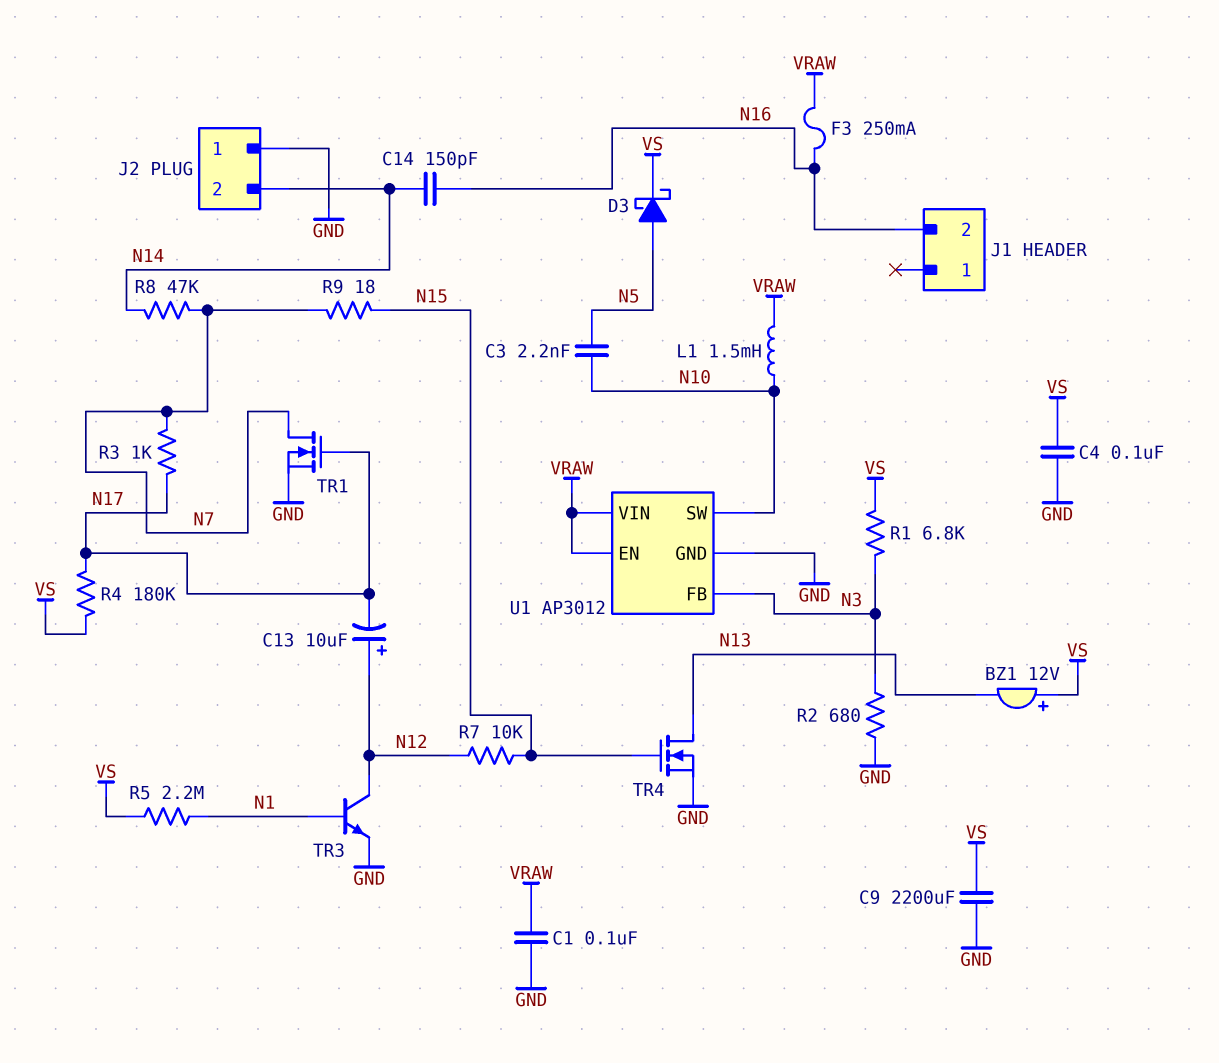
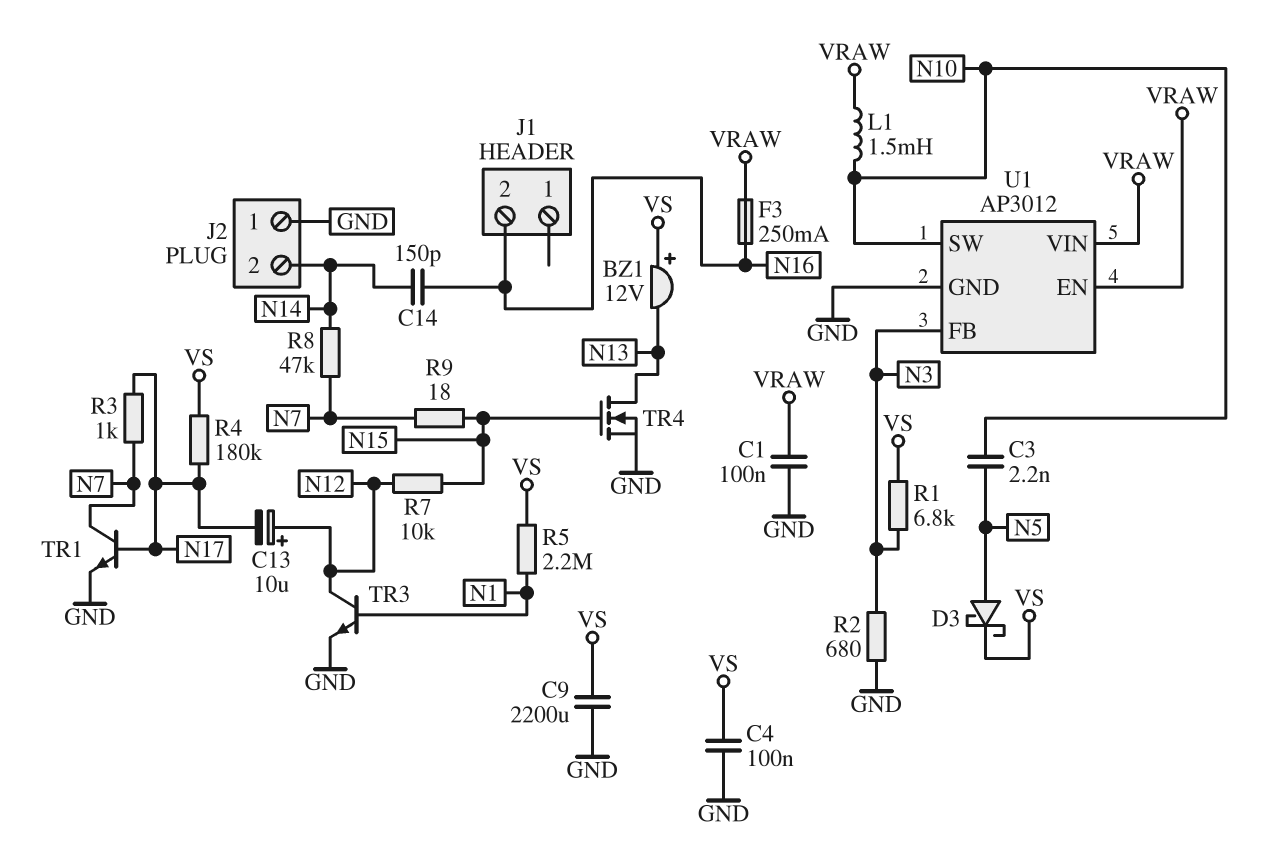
TR1: NMOS (G N17, D N7, S GND) -> NPN (B N17, C N7, E GND)

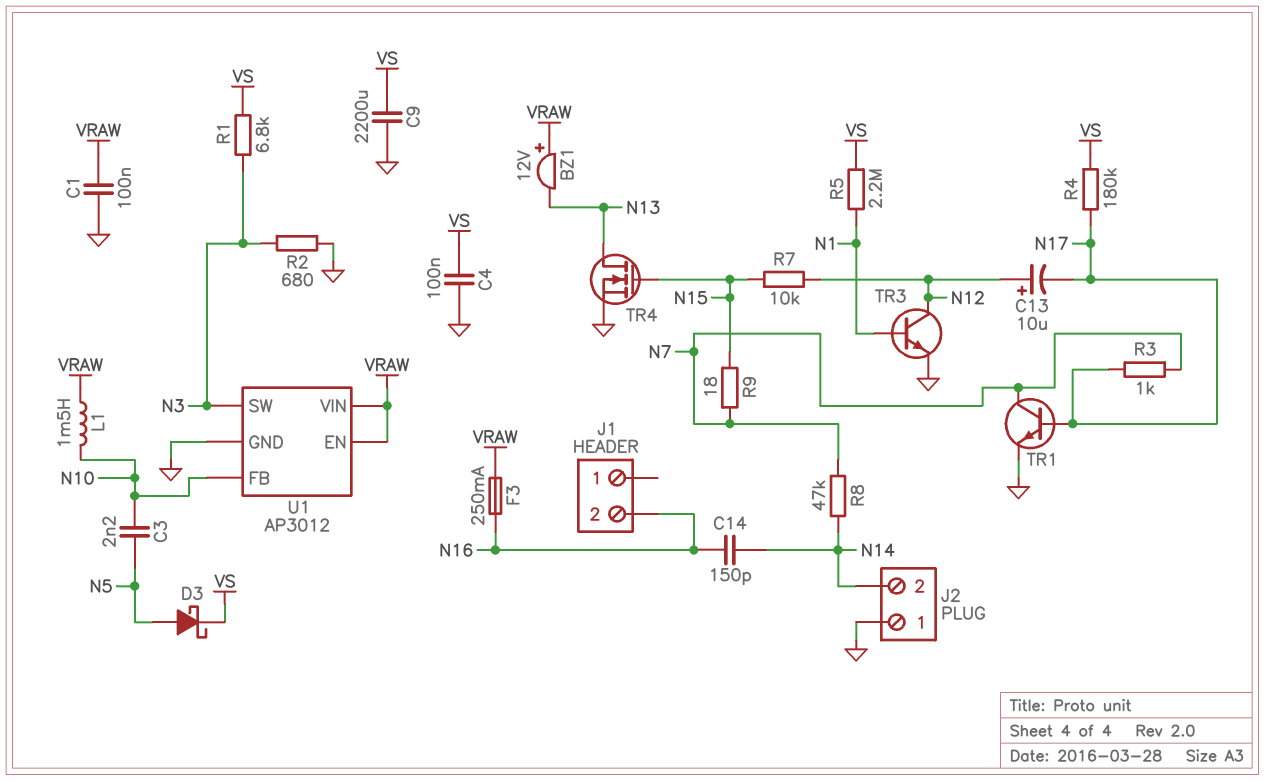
BZ1: buzzer 12V (plus VS, minus N13) -> buzzer 12V (plus VRAW, minus N13)
U1 pin FB: N3 -> N10
U1 pin SW: N10 -> N3

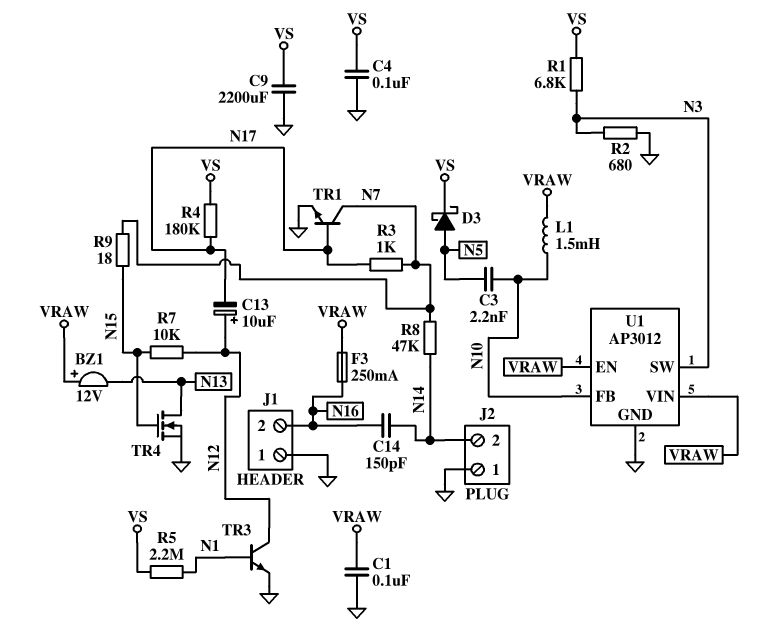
J1 pin 1: none -> GND

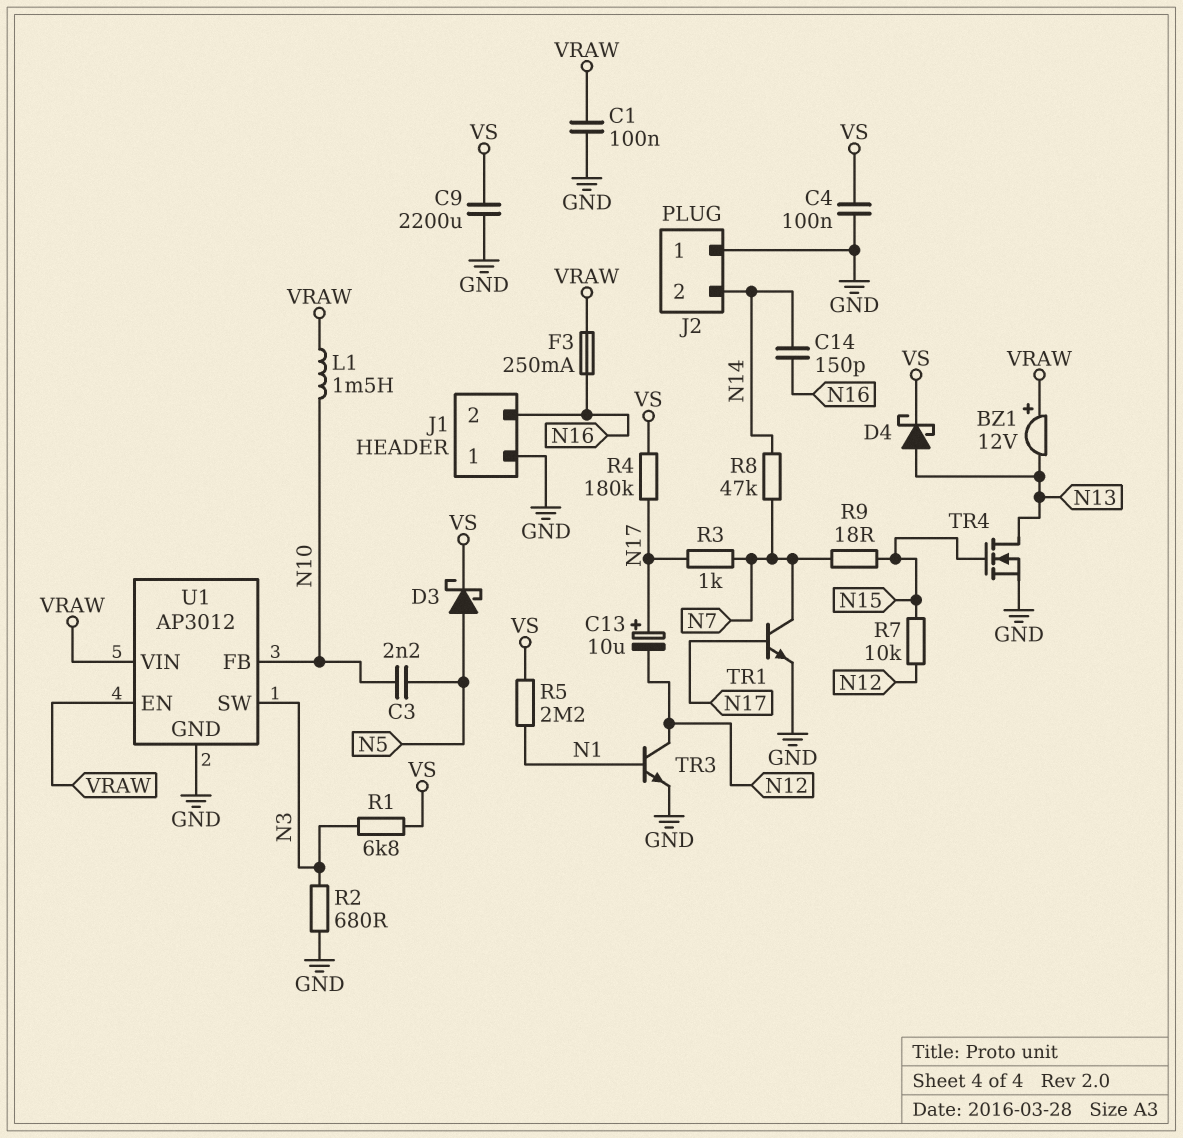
C13: 10uF (plus N12, minus N17) -> 10uF (plus N17, minus N12)
D4: none -> schottky (A N13, K VS)

